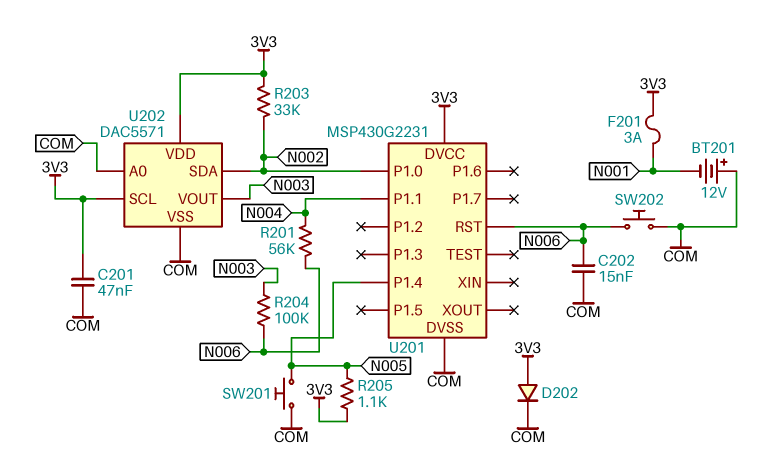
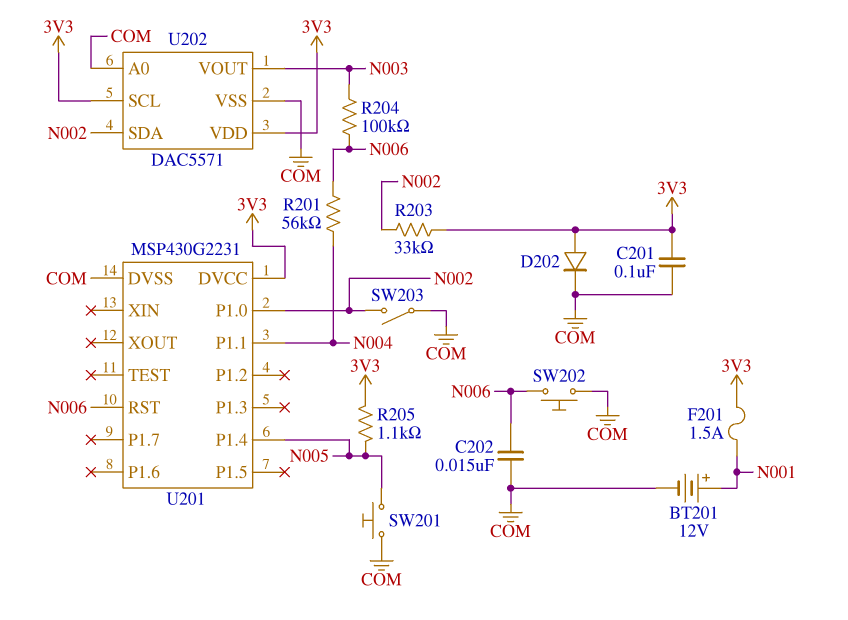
BT201: 12V (plus COM, minus N001) -> 12V (plus N001, minus COM)
C201: 47nF (3V3, COM) -> 100nF (3V3, COM)
F201: 3A (3V3, N001) -> 1.5A (3V3, N001)
SW203: none -> switch (COM, N002)

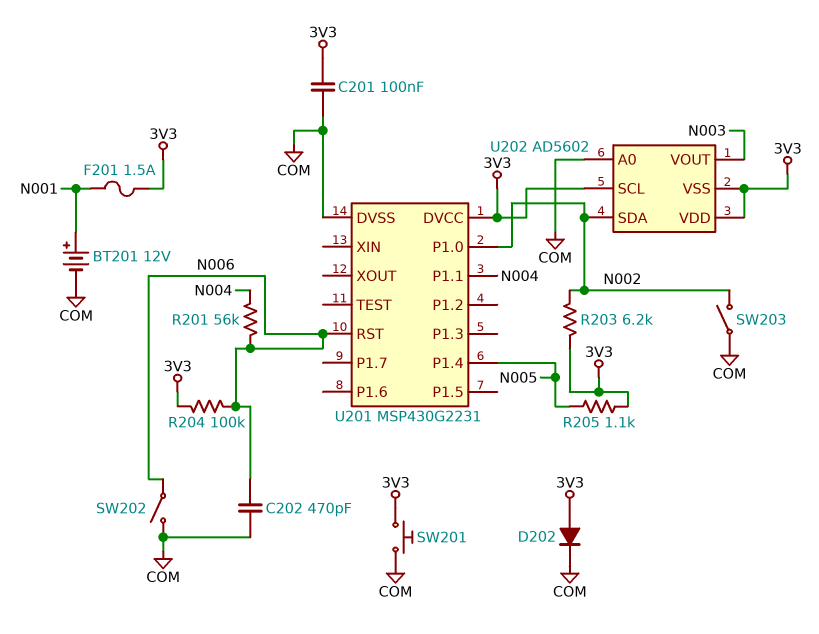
C202: 15nF (COM, N006) -> 470pF (COM, N006)
R203: 33k (3V3, N002) -> 6.2k (3V3, N002)
R204: 100k (N003, N006) -> 100k (3V3, N006)
SW201: button (COM, N005) -> button (3V3, COM)
SW202: button (COM, N006) -> switch (COM, N006)
U202: DAC5571 -> AD5602
U202 pin VSS: COM -> 3V3

